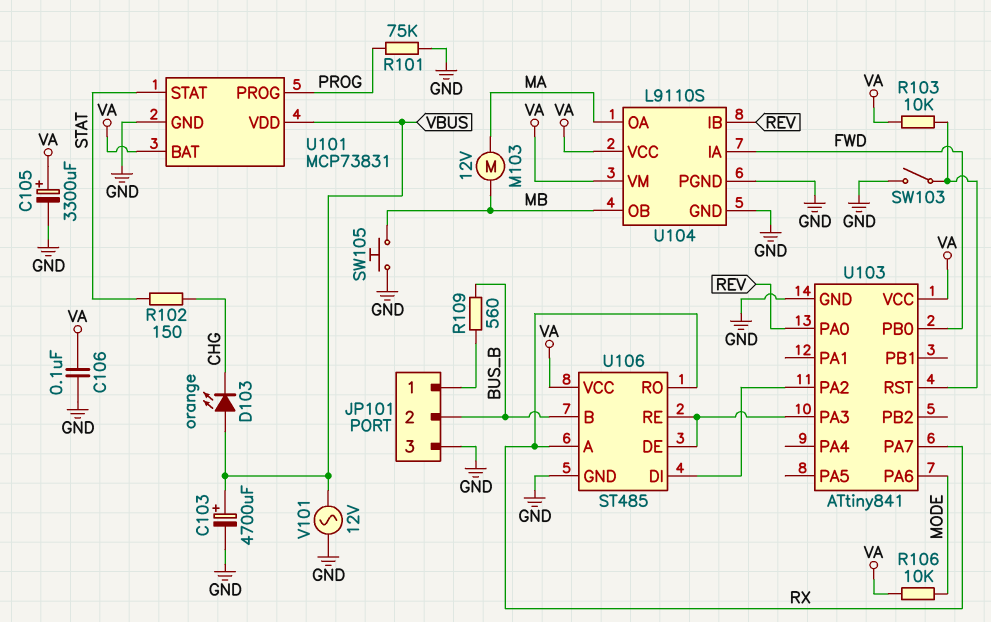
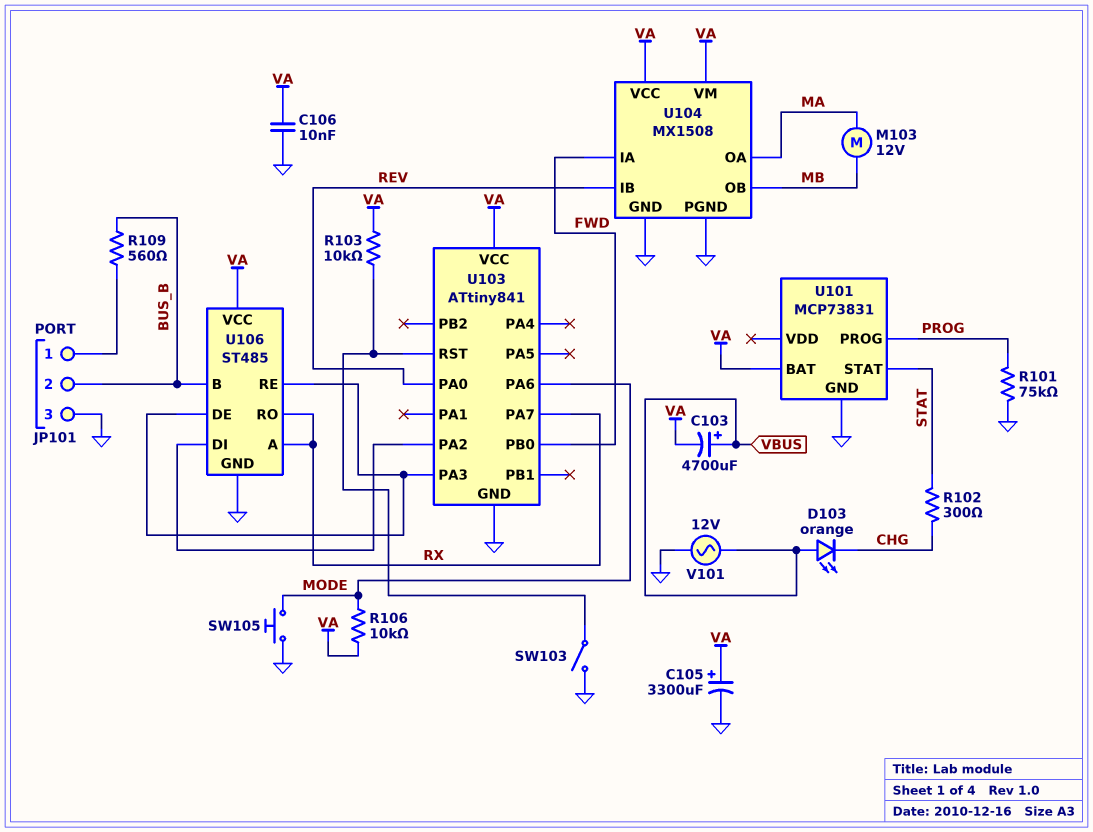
C103: 4700uF (plus VBUS, minus GND) -> 4700uF (plus VBUS, minus VA)
C106: 100nF (GND, VA) -> 10nF (GND, VA)
R102: 150 (CHG, STAT) -> 300 (CHG, STAT)
SW105: button (GND, MB) -> button (GND, MODE)
U101 pin VDD: VBUS -> none
U104: L9110S -> MX1508

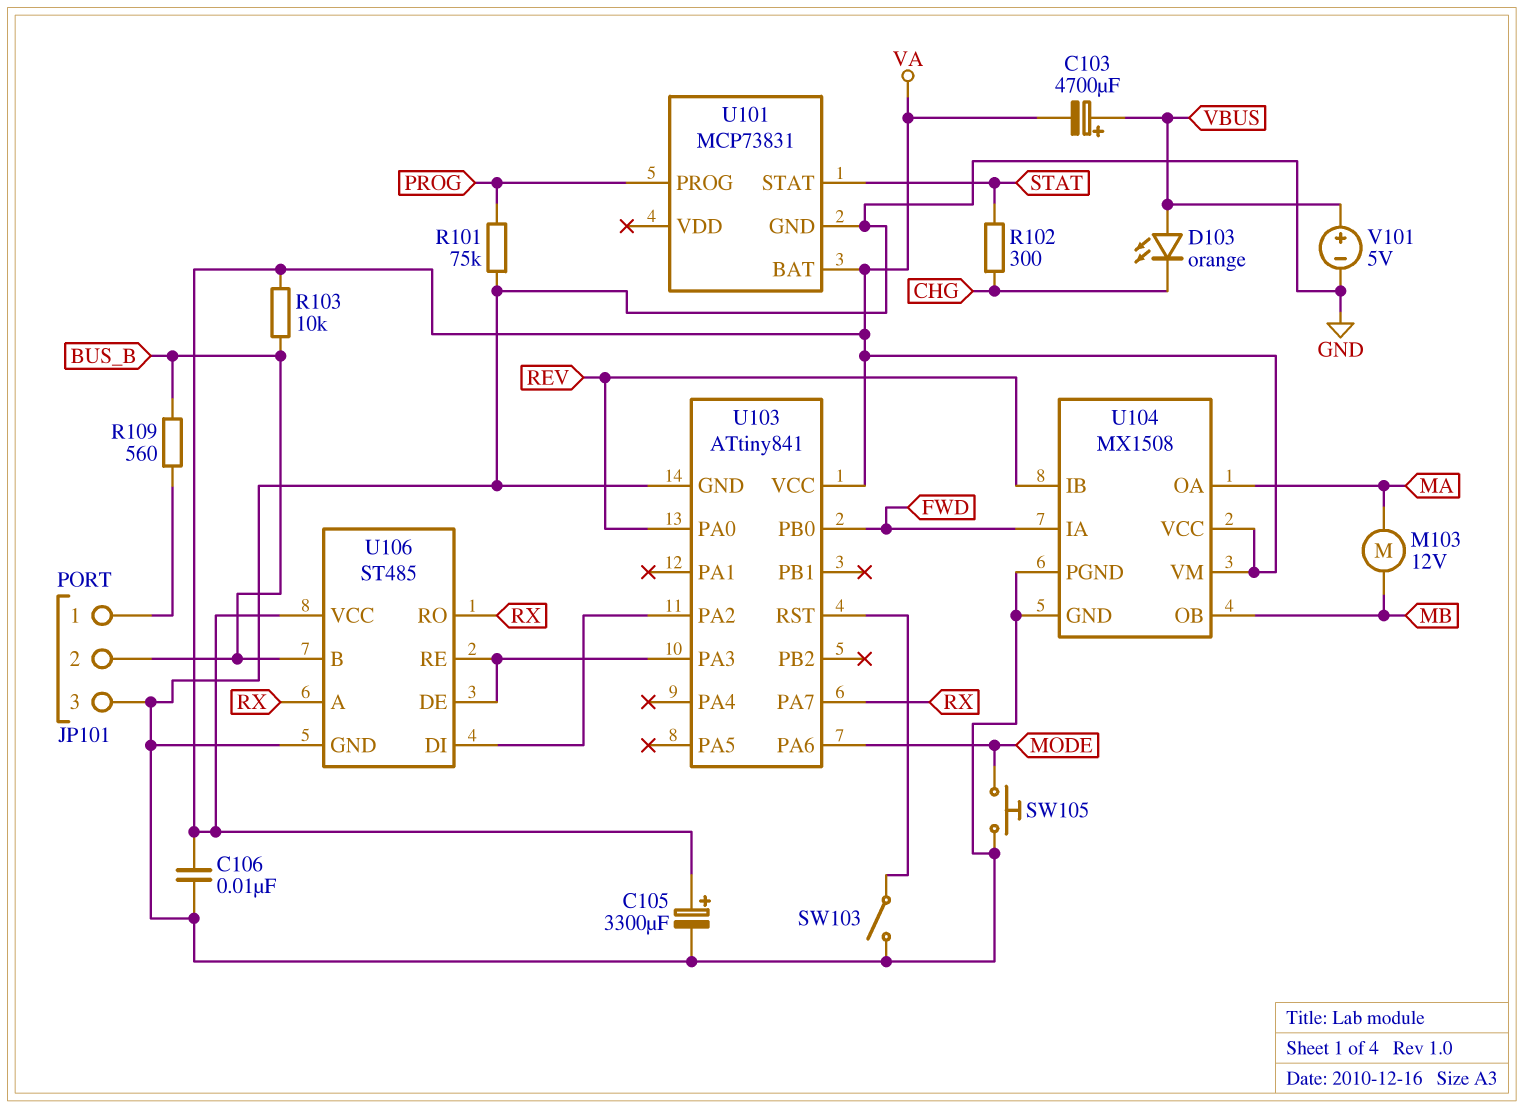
R103: 10k (U103/RST, VA) -> 10k (BUS_B, VA)
R106: 10k (MODE, VA) -> none
V101: AC 12V (GND, VBUS) -> 5V (plus VBUS, minus GND)

